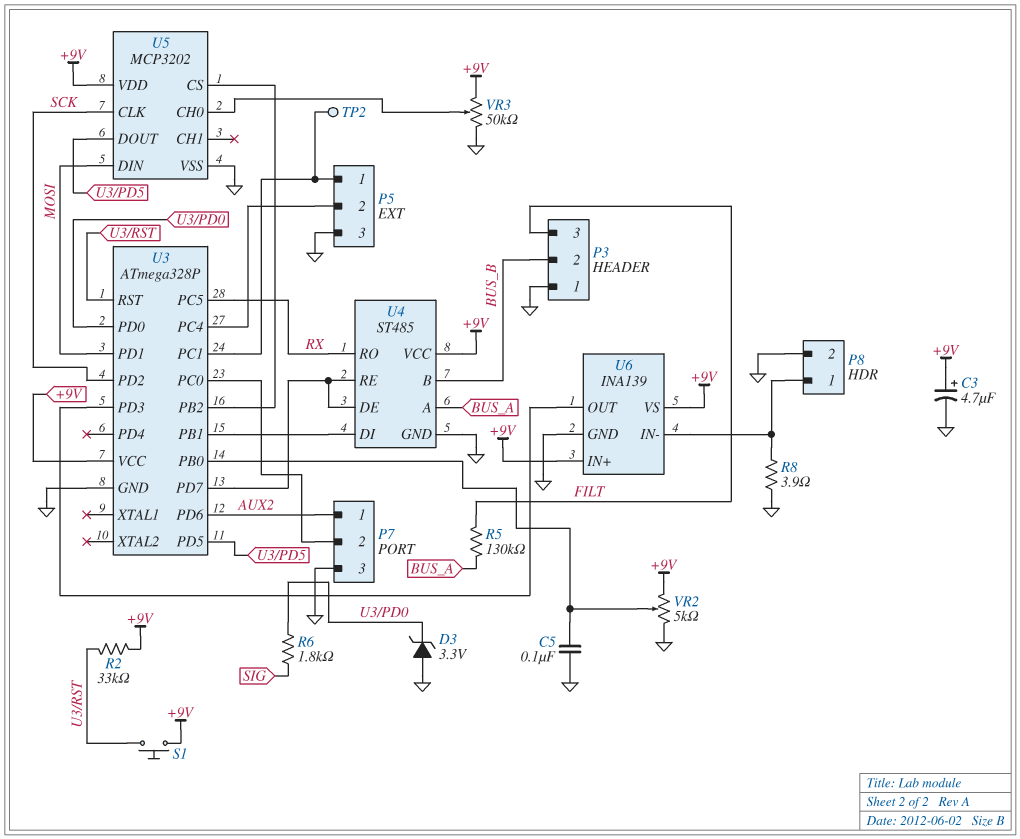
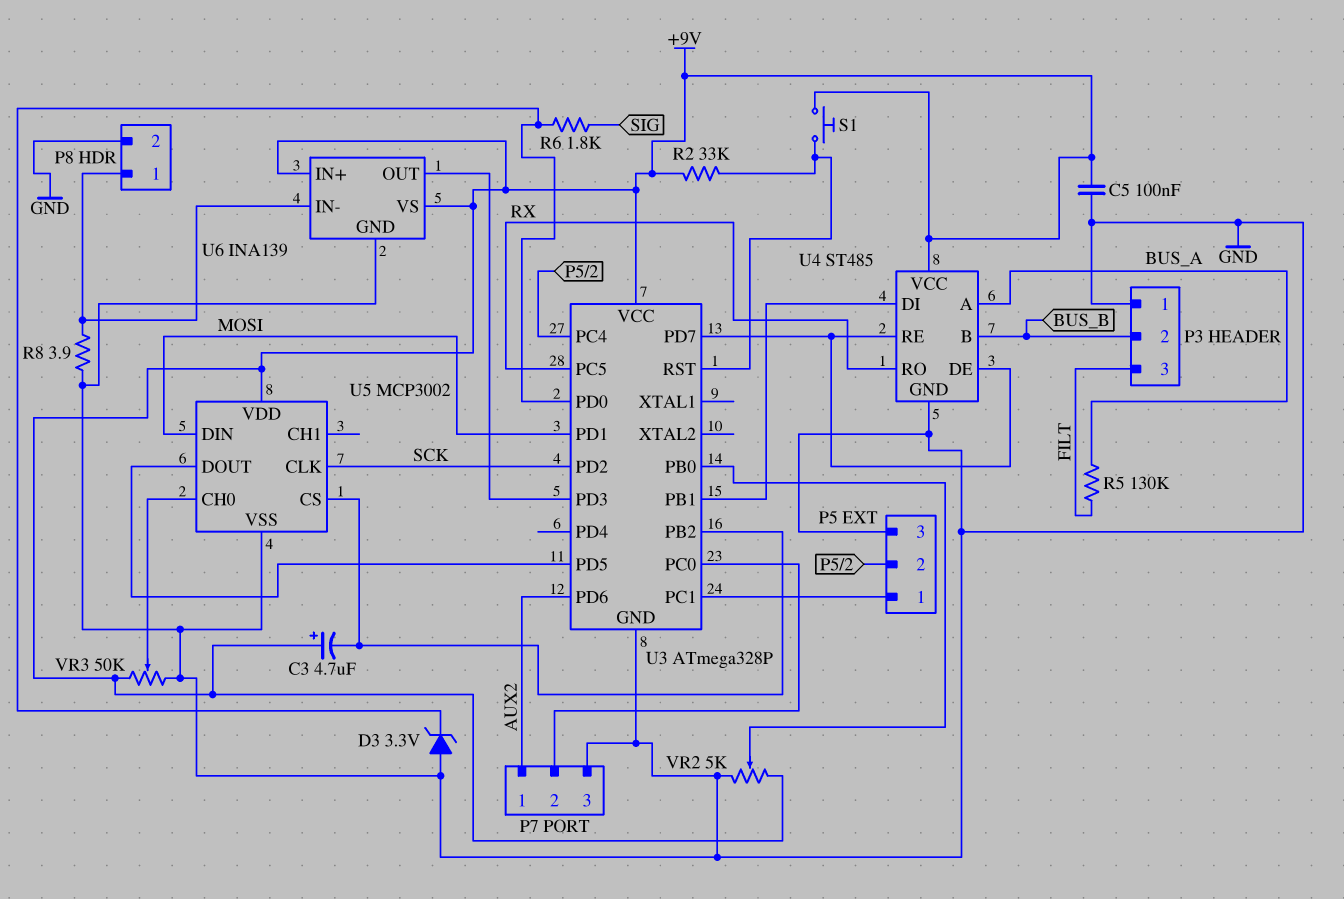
C3: 4.7uF (plus +9V, minus GND) -> 4.7uF (plus +9V, minus U3/PB2)
C5: 100nF (GND, U3/PB0) -> 100nF (+9V, GND)
TP2: test point (P5/1) -> none
U5: MCP3202 -> MCP3002

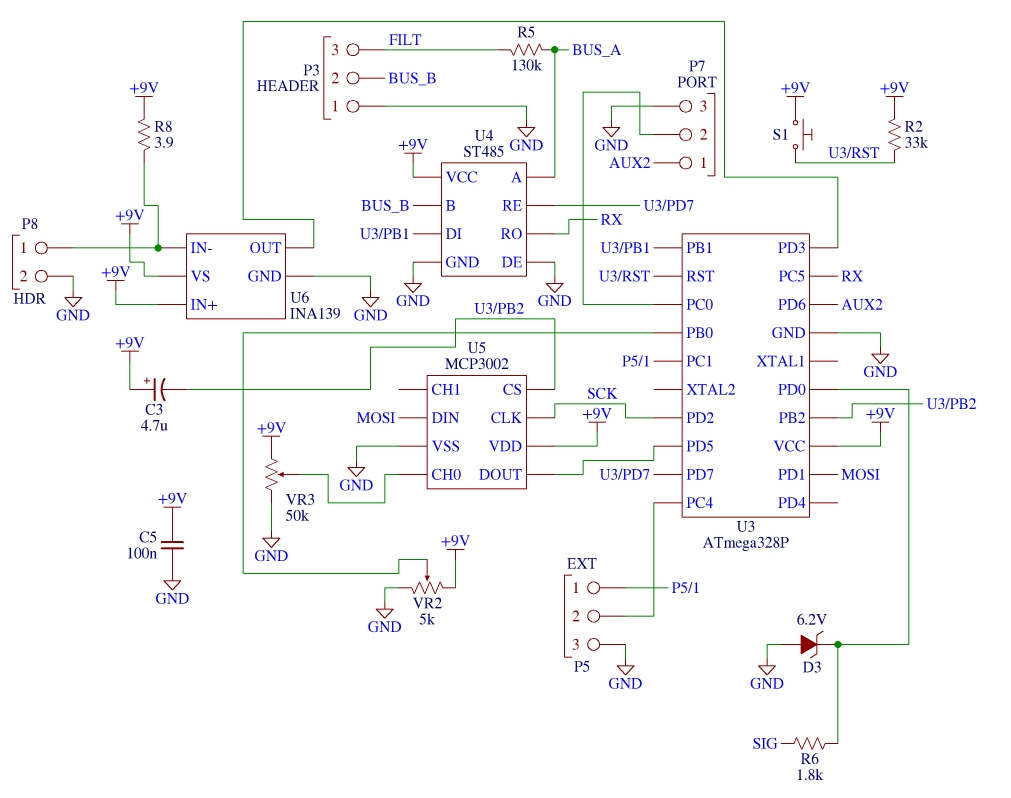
D3: zener 3.3V (A GND, K U3/PD0) -> zener 6.2V (A GND, K U3/PD0)
R8: 3.9 (GND, P8/1) -> 3.9 (+9V, P8/1)
U4 pin DE: U3/PD7 -> GND

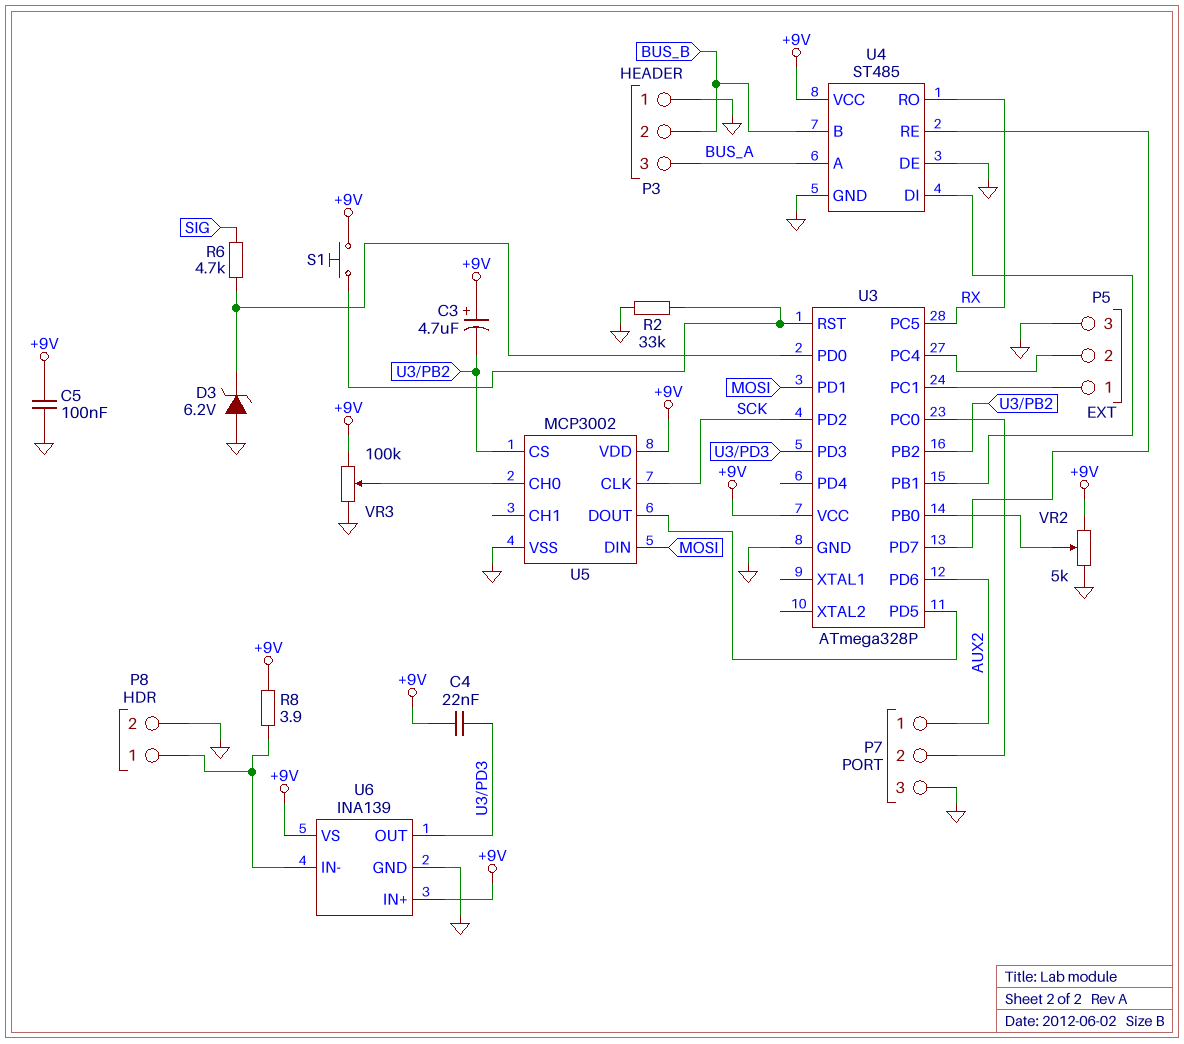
C4: none -> 22nF (+9V, U3/PD3)
P3 pin 3: FILT -> BUS_A
R2: 33k (+9V, U3/RST) -> 33k (GND, U3/RST)
R5: 130k (BUS_A, FILT) -> none
R6: 1.8k (SIG, U3/PD0) -> 4.7k (SIG, U3/PD0)
VR3: 50k (+9V, GND, wiper U5/CH0) -> 100k (+9V, GND, wiper U5/CH0)

